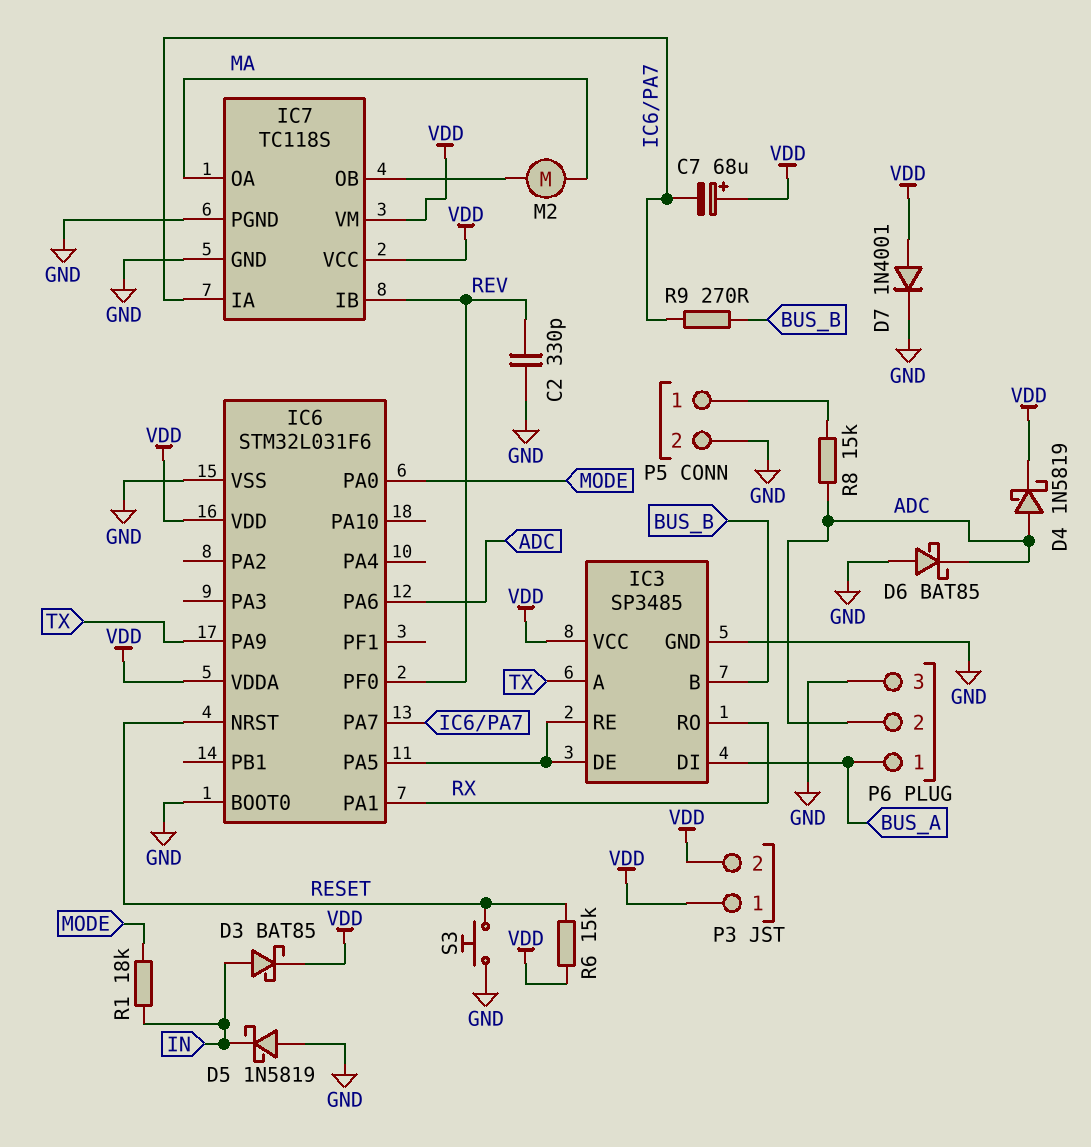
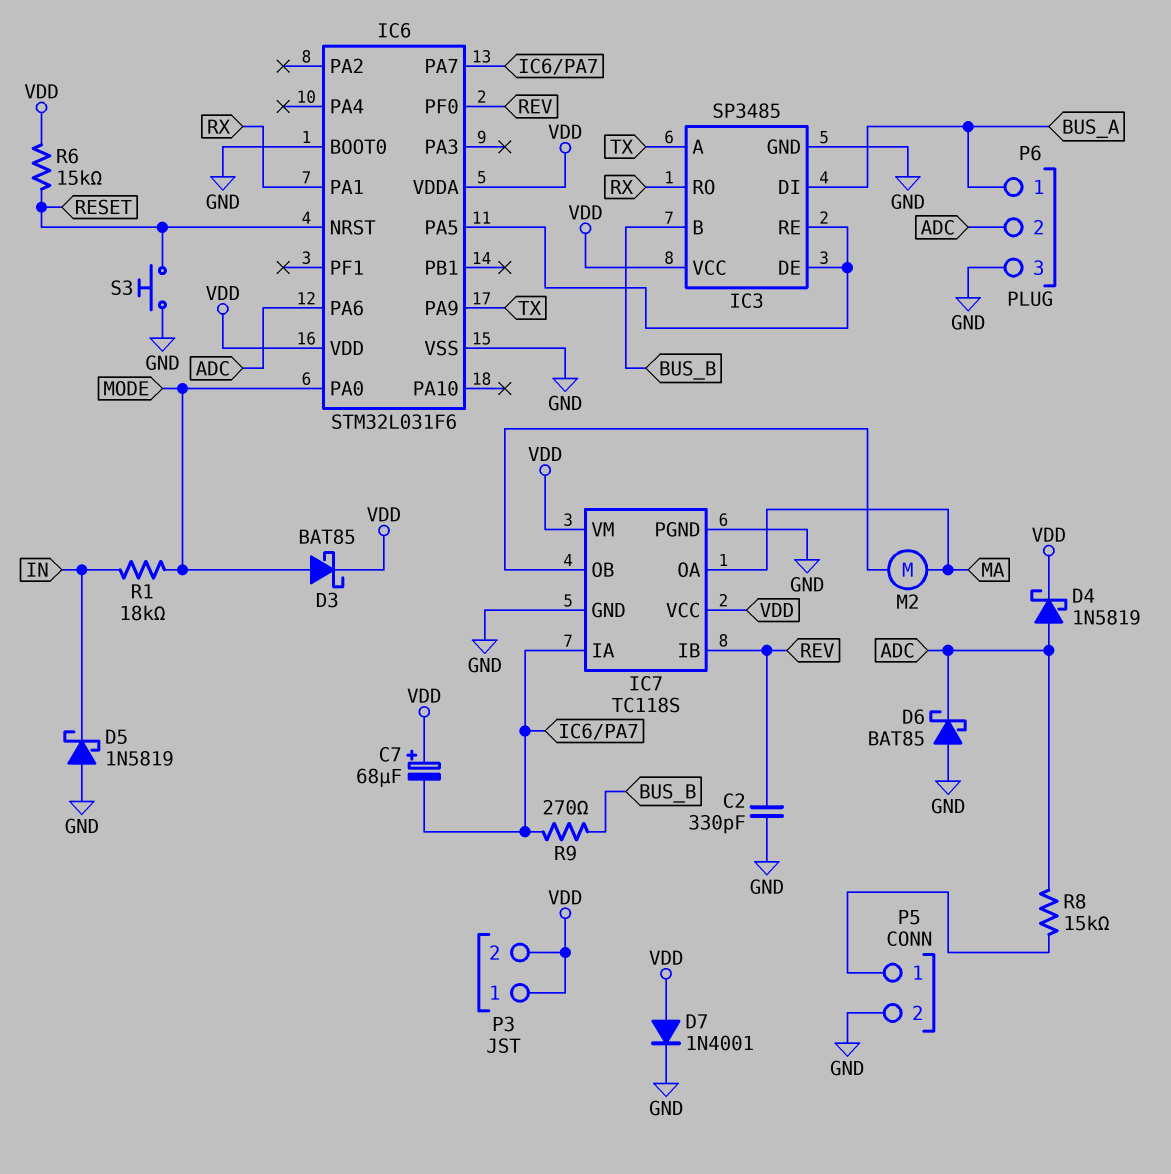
D3: schottky BAT85 (A IN, K VDD) -> schottky BAT85 (A MODE, K VDD)

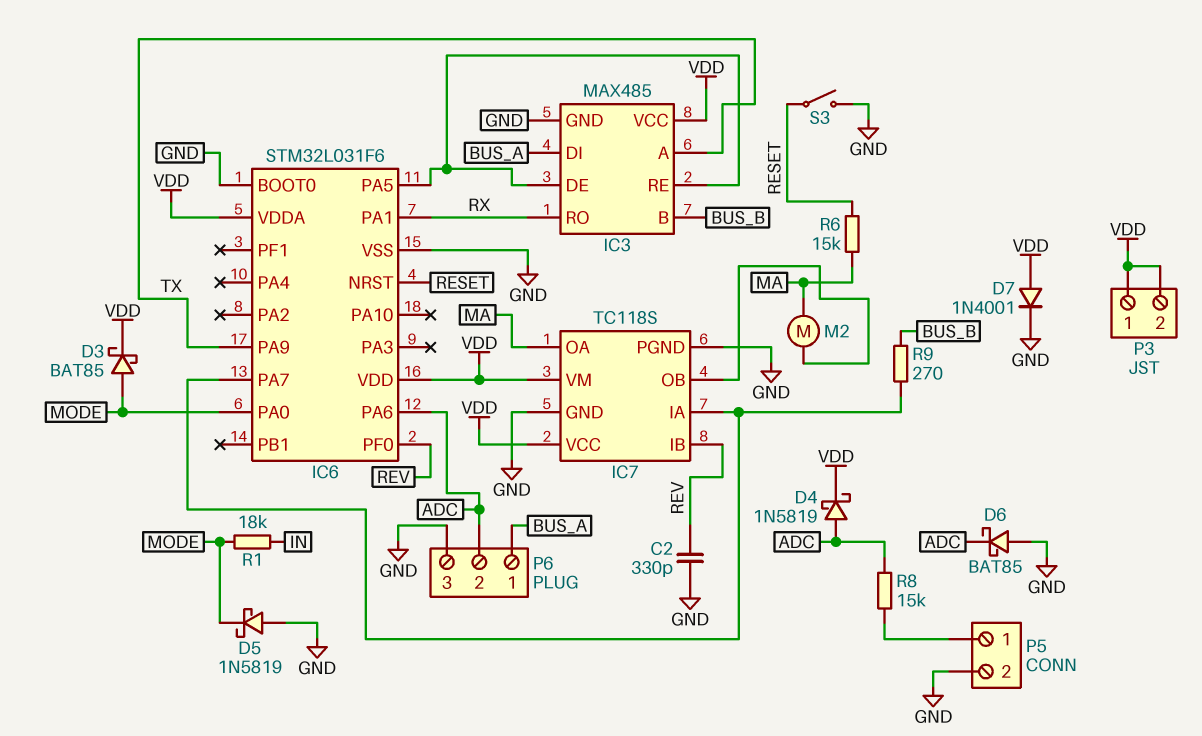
C7: 68uF (plus VDD, minus IC6/PA7) -> none
D5: schottky 1N5819 (A GND, K IN) -> schottky 1N5819 (A GND, K MODE)
IC3: SP3485 -> MAX485
R6: 15k (RESET, VDD) -> 15k (MA, RESET)
S3: button (GND, RESET) -> switch (GND, RESET)

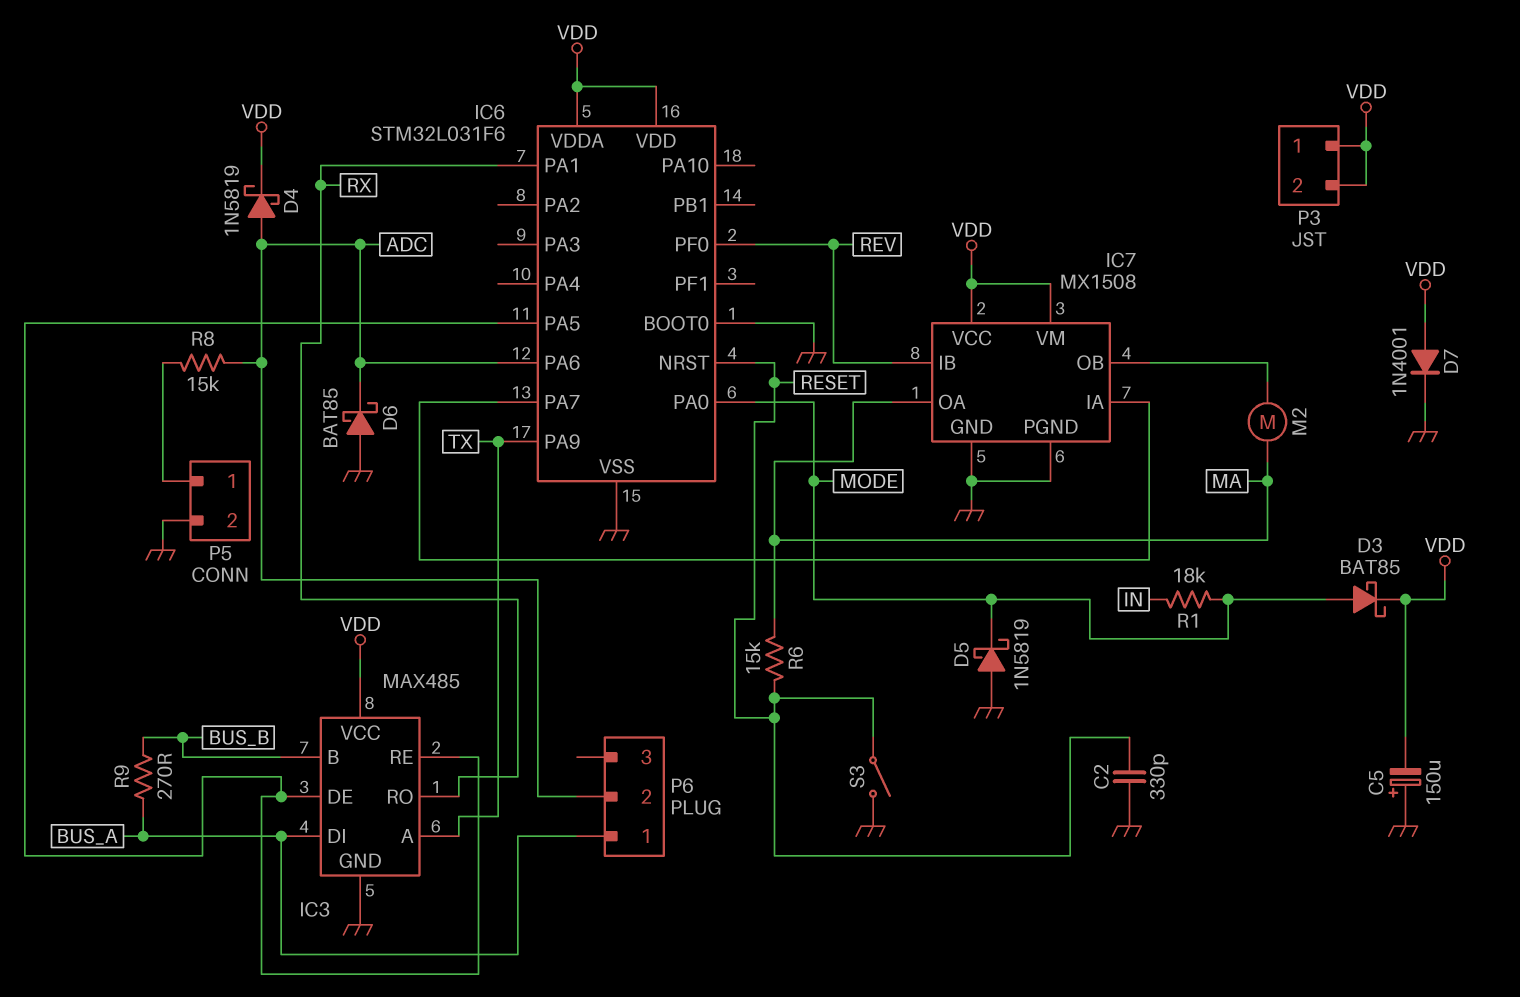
C2: 330pF (GND, REV) -> 330pF (GND, RESET)
C5: none -> 150uF (plus GND, minus VDD)
IC7: TC118S -> MX1508
P6 pin 3: GND -> none
R9: 270 (BUS_B, IC6/PA7) -> 270 (BUS_A, BUS_B)

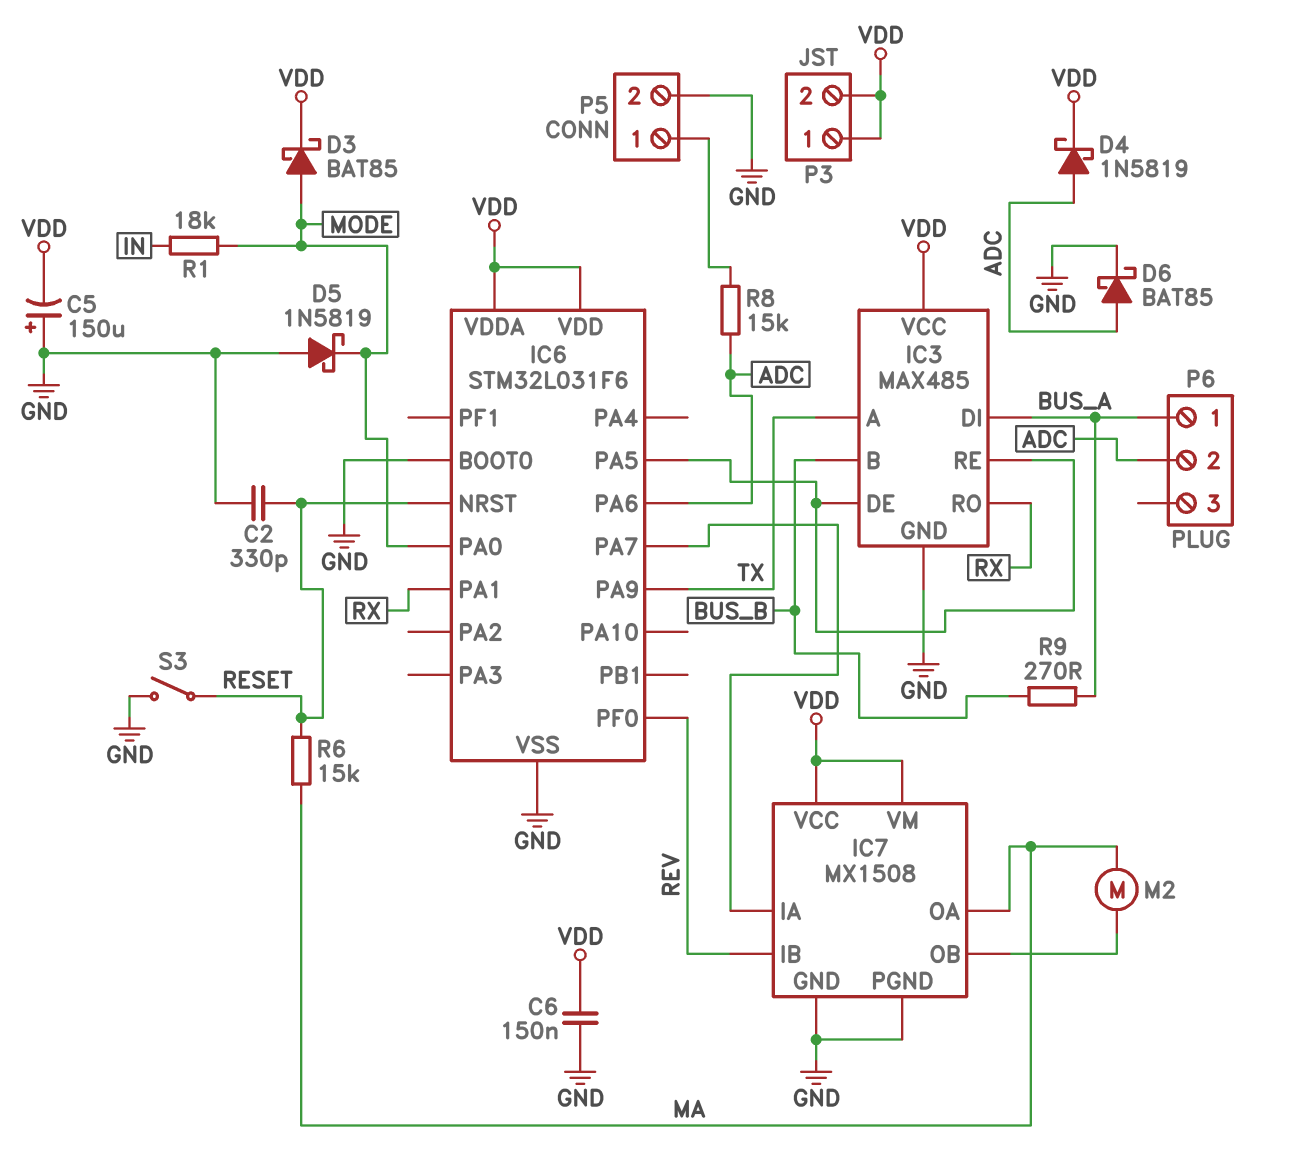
C6: none -> 150nF (GND, VDD)
D6: schottky BAT85 (A GND, K ADC) -> schottky BAT85 (A ADC, K GND)
D7: diode 1N4001 (A VDD, K GND) -> none

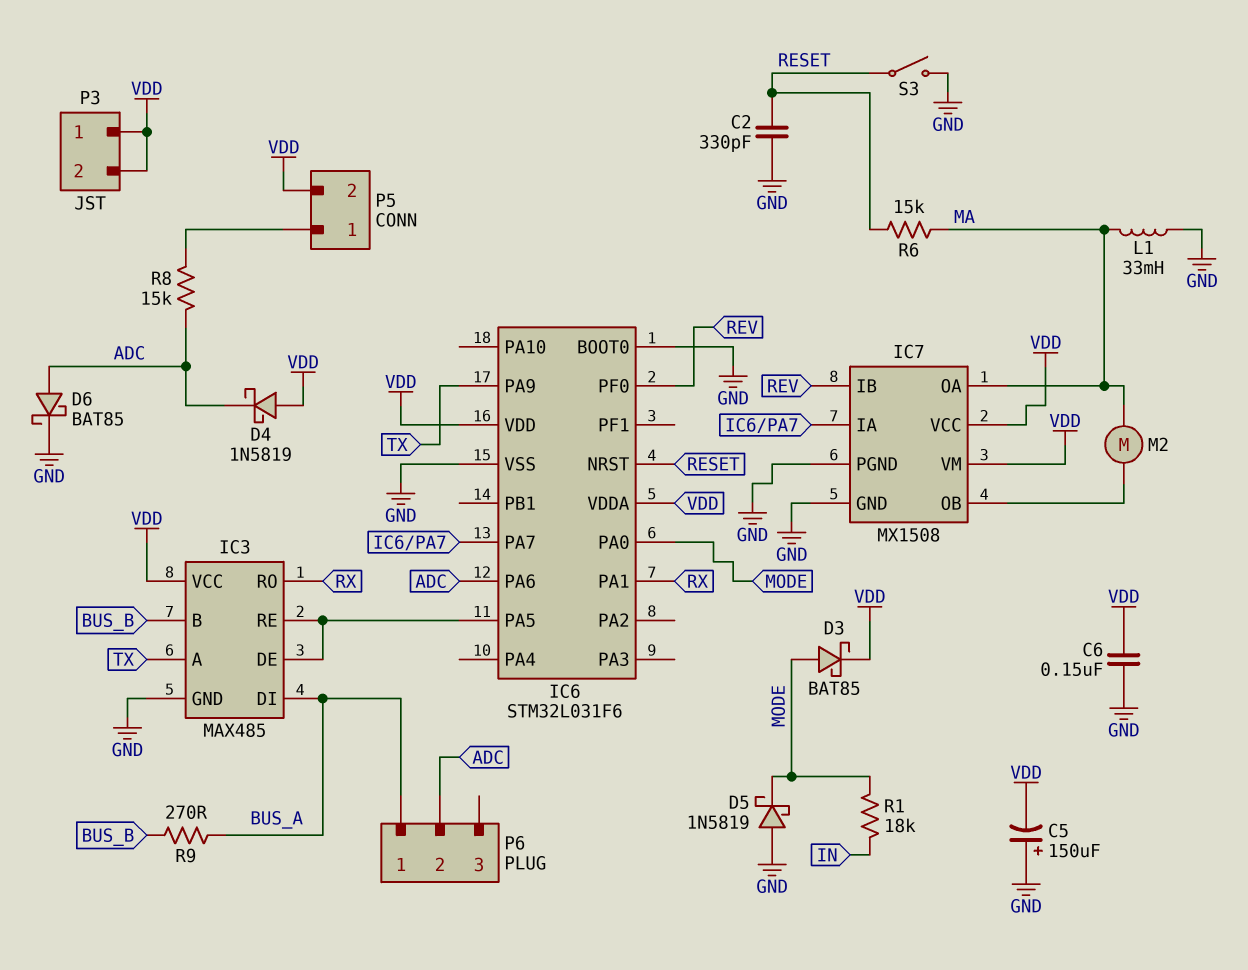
D4: schottky 1N5819 (A ADC, K VDD) -> schottky 1N5819 (A VDD, K ADC)
L1: none -> 33mH (GND, MA)
P5 pin 2: GND -> VDD

